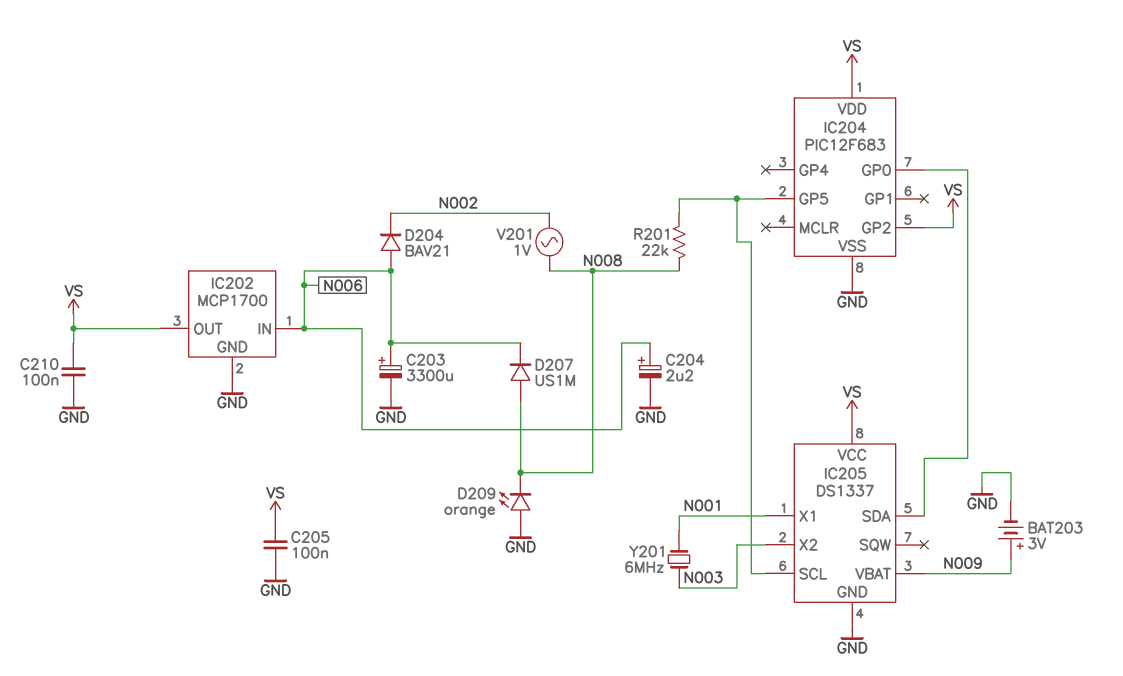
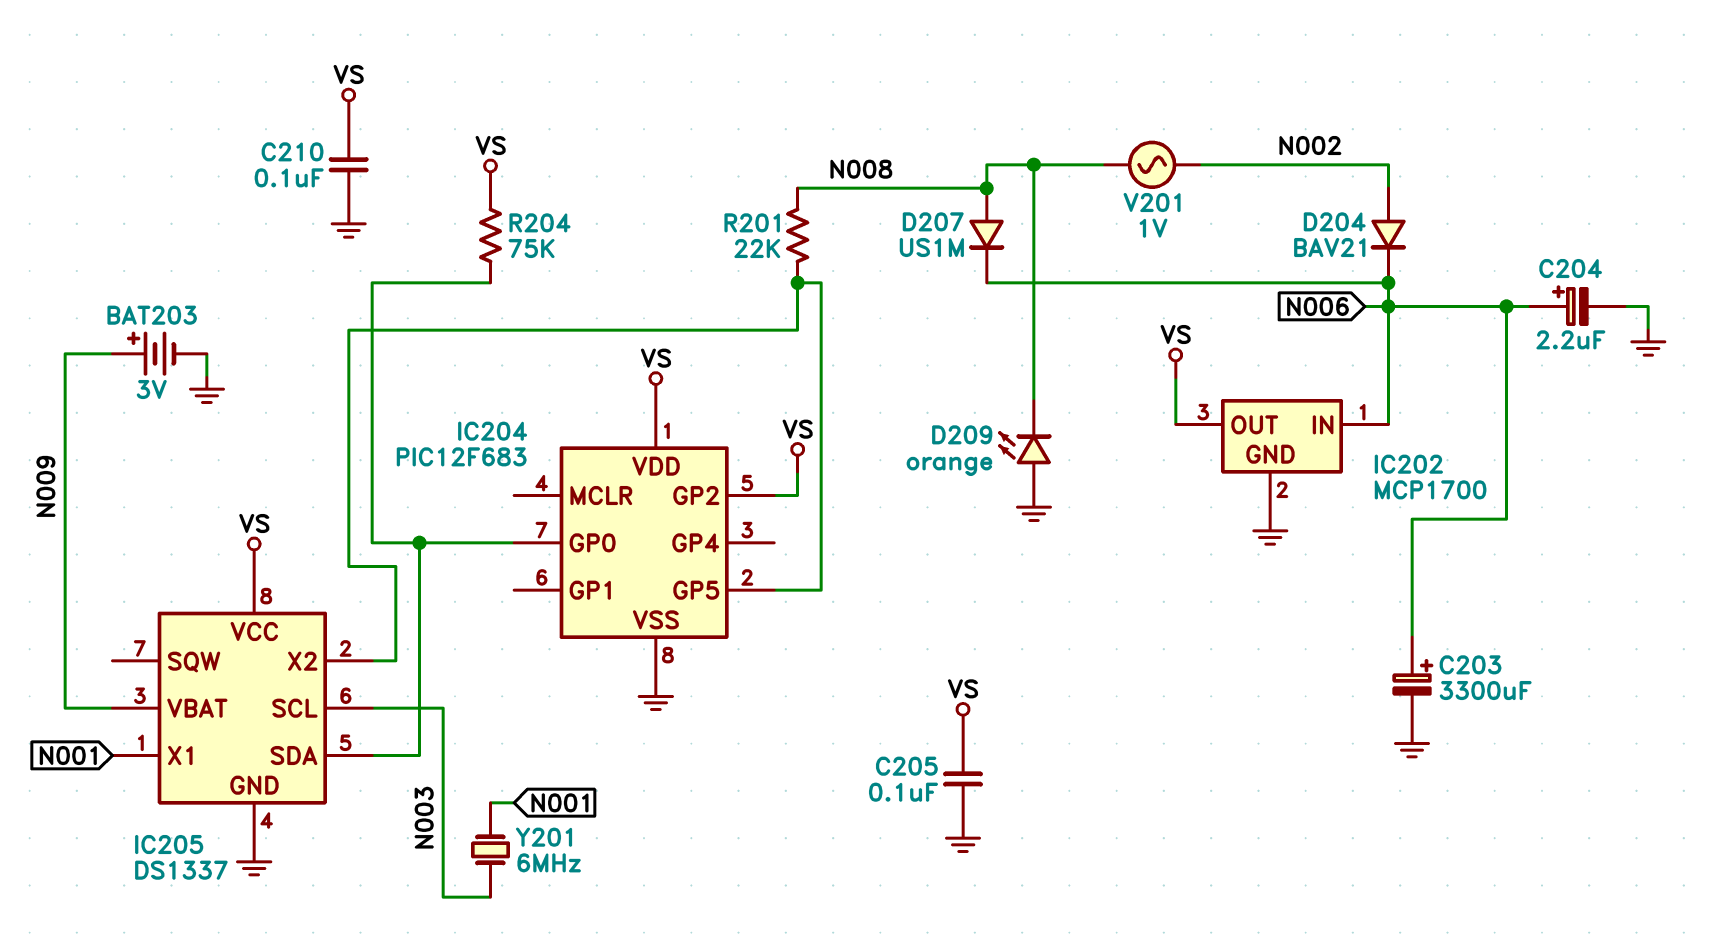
D204: diode BAV21 (A N006, K N002) -> diode BAV21 (A N002, K N006)
IC205 pin SCL: IC204/GP5 -> N003
IC205 pin X2: N003 -> IC204/GP5
R204: none -> 75k (IC204/GP0, VS)

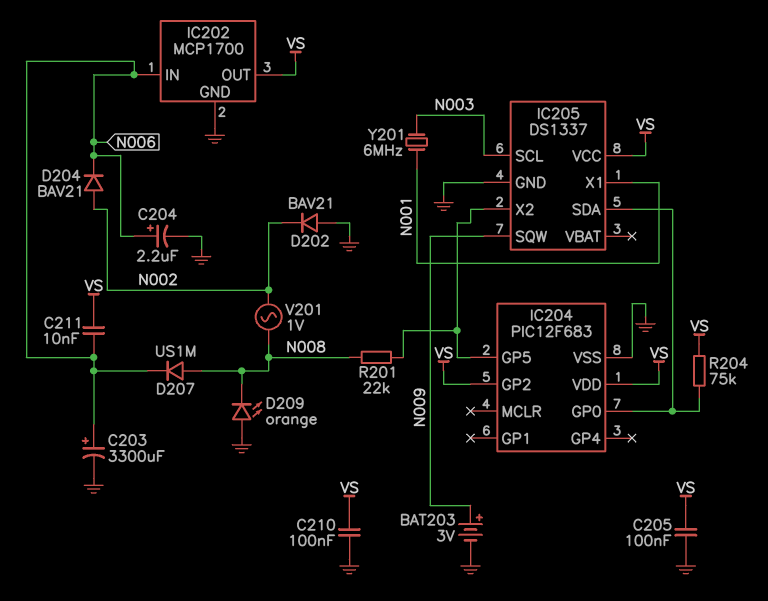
C211: none -> 10nF (N006, VS)
D202: none -> diode BAV21 (A GND, K N002)
IC205 pin SQW: none -> N009
IC205 pin VBAT: N009 -> none

